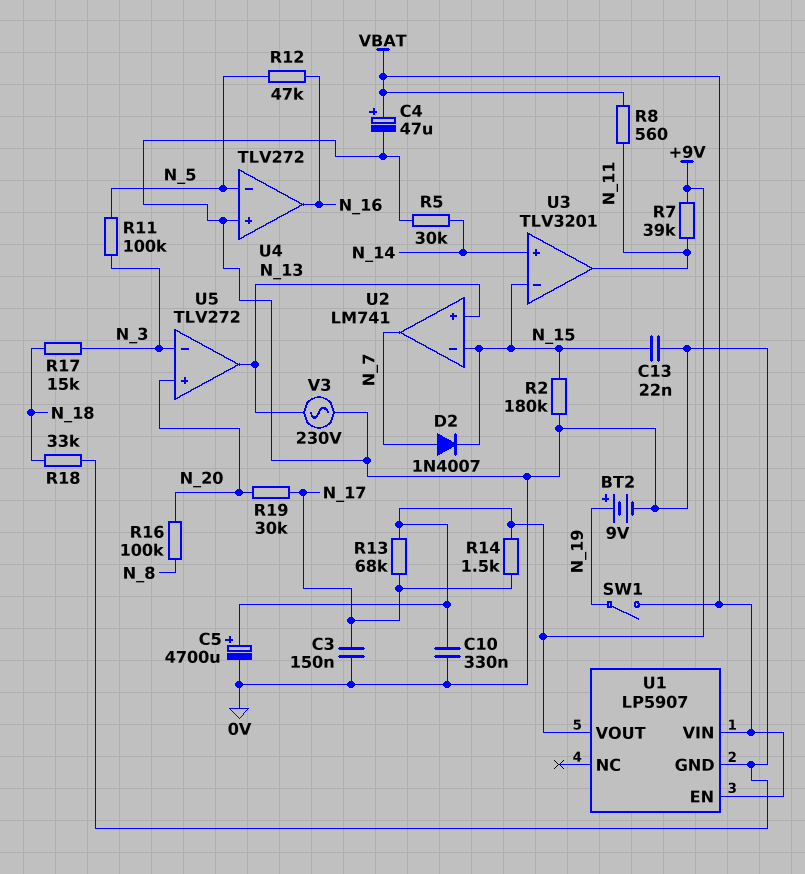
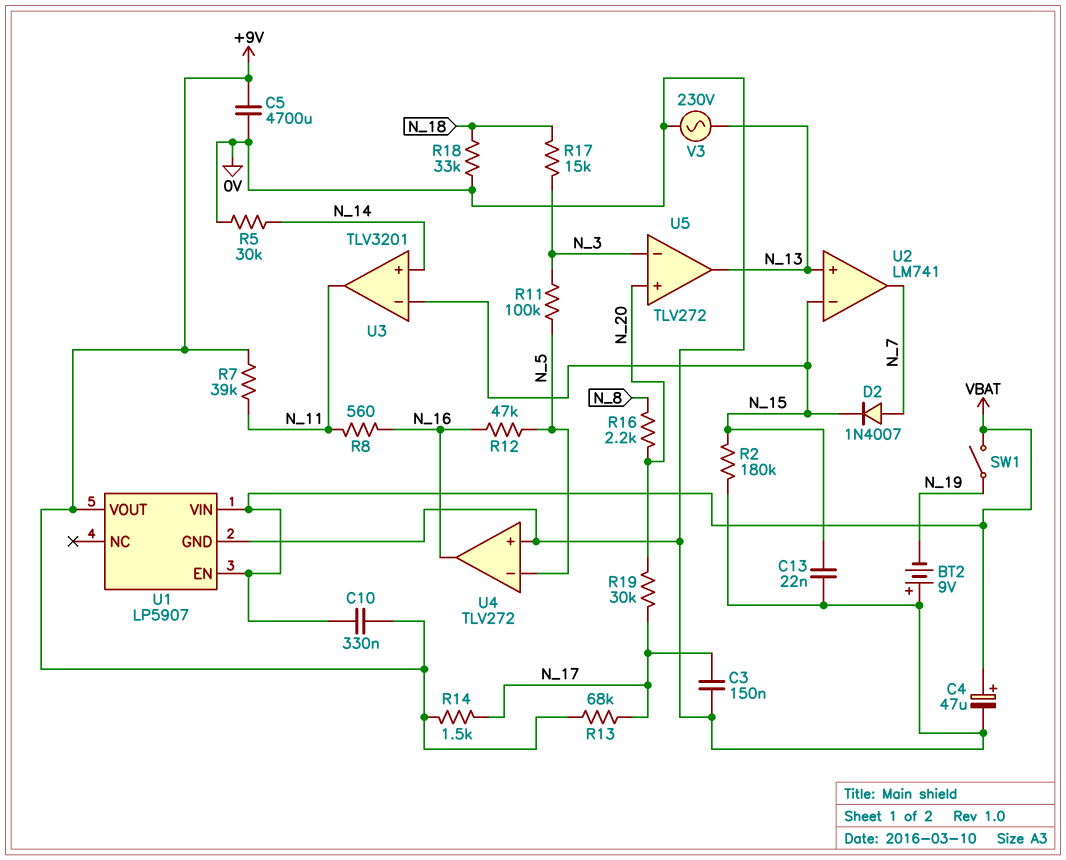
BT2: 9V (plus N_19, minus 0V) -> 9V (plus 0V, minus N_19)
C5: 4700uF (plus +9V, minus 0V) -> 4700uF (+9V, 0V)
C10: 330nF (+9V, 0V) -> 330nF (+9V, VBAT)
R8: 560 (N_11, VBAT) -> 560 (N_11, N_16)
R16: 100k (N_8, N_20) -> 2.2k (N_8, N_20)

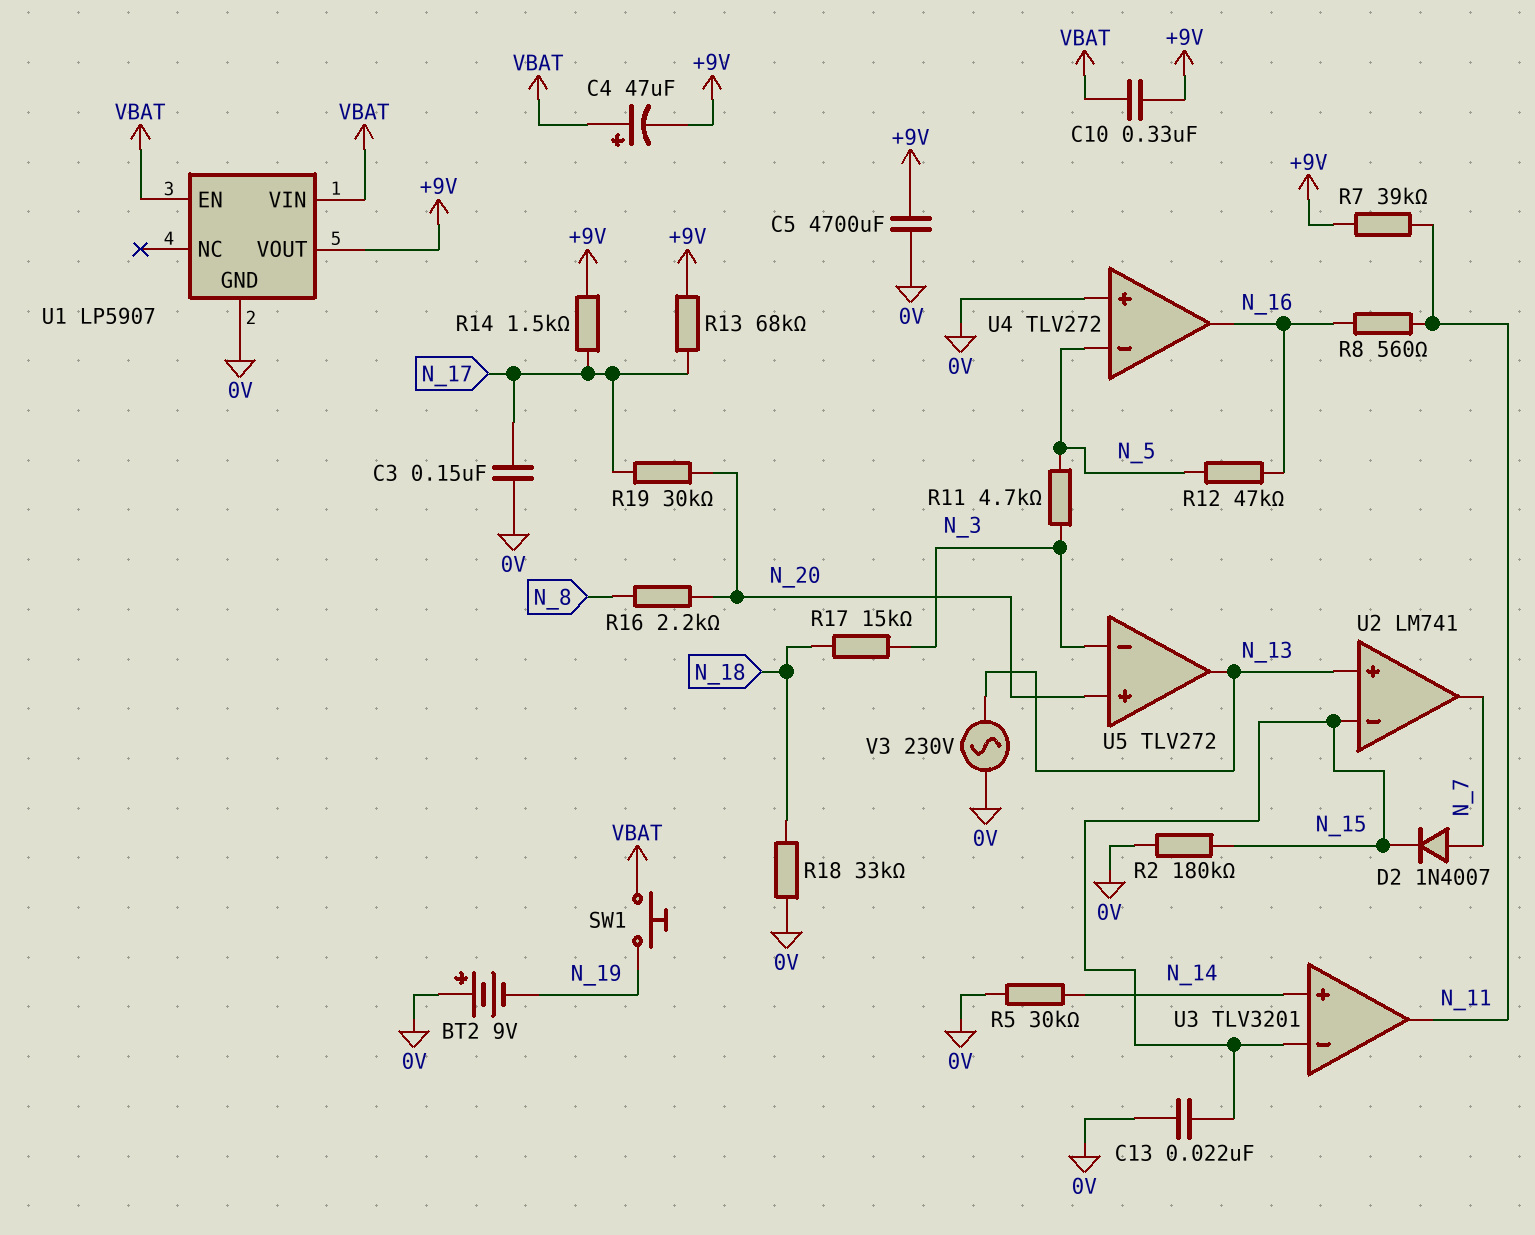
C4: 47uF (plus VBAT, minus 0V) -> 47uF (plus VBAT, minus +9V)
R11: 100k (N_3, N_5) -> 4.7k (N_3, N_5)
SW1: switch (N_19, VBAT) -> button (N_19, VBAT)

